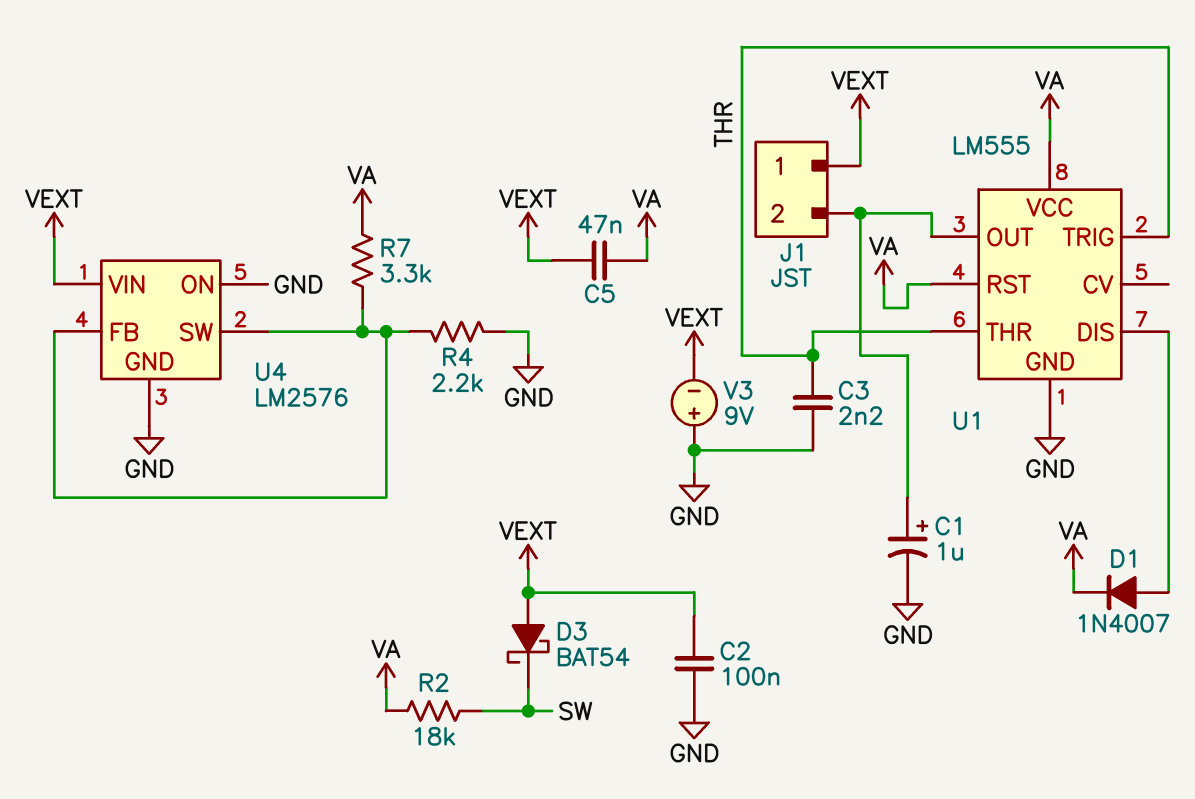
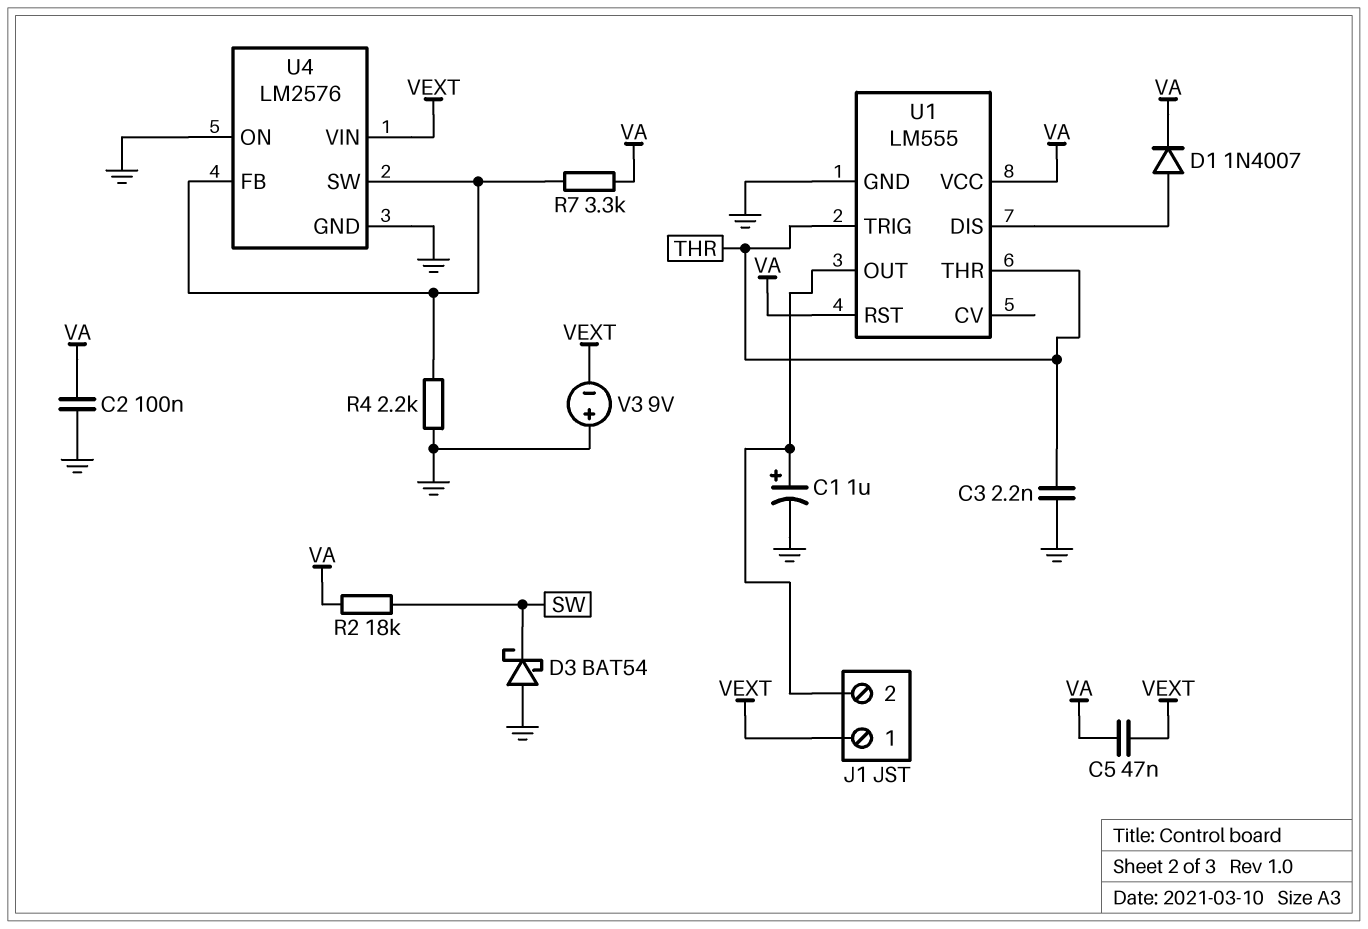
C2: 100nF (GND, VEXT) -> 100nF (GND, VA)
D3: schottky BAT54 (A VEXT, K SW) -> schottky BAT54 (A GND, K SW)

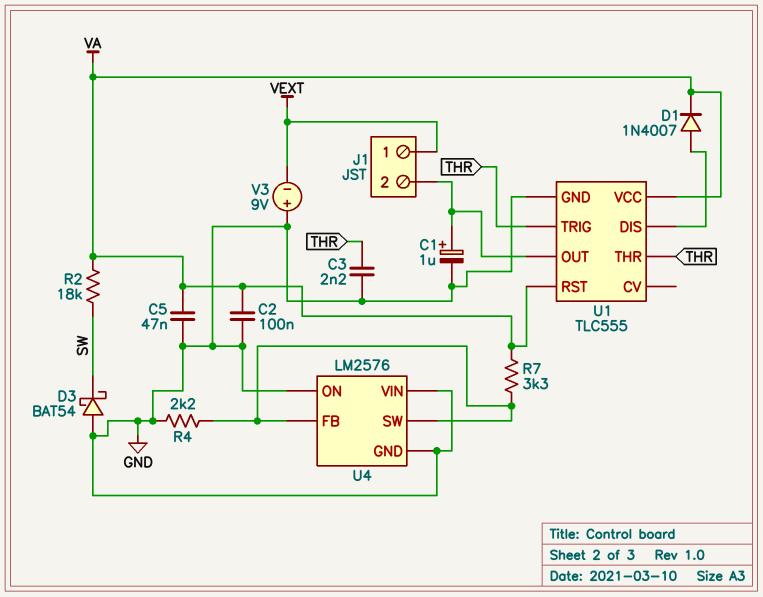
C5: 47nF (VA, VEXT) -> 47nF (GND, VA)
U1: LM555 -> TLC555
U4 pin VIN: VEXT -> GND

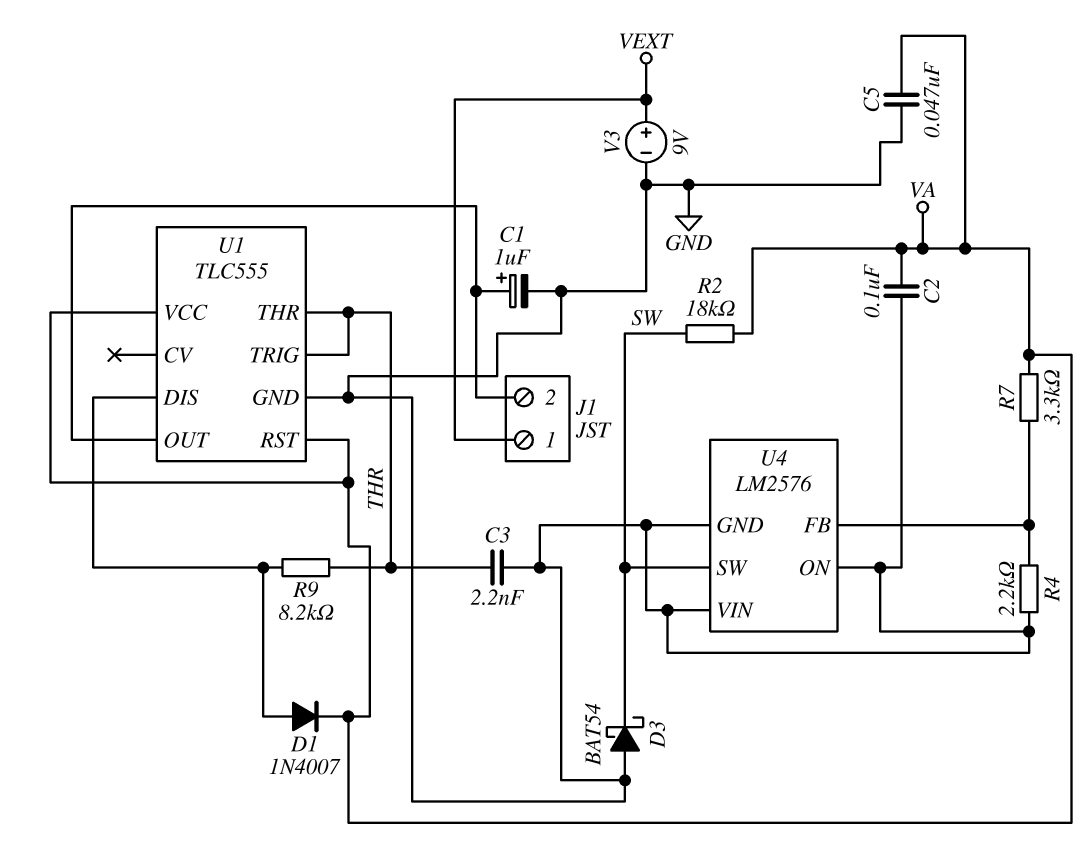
R9: none -> 8.2k (THR, U1/DIS)
U4 pin SW: U4/FB -> SW
V3: 9V (plus GND, minus VEXT) -> 9V (plus VEXT, minus GND)

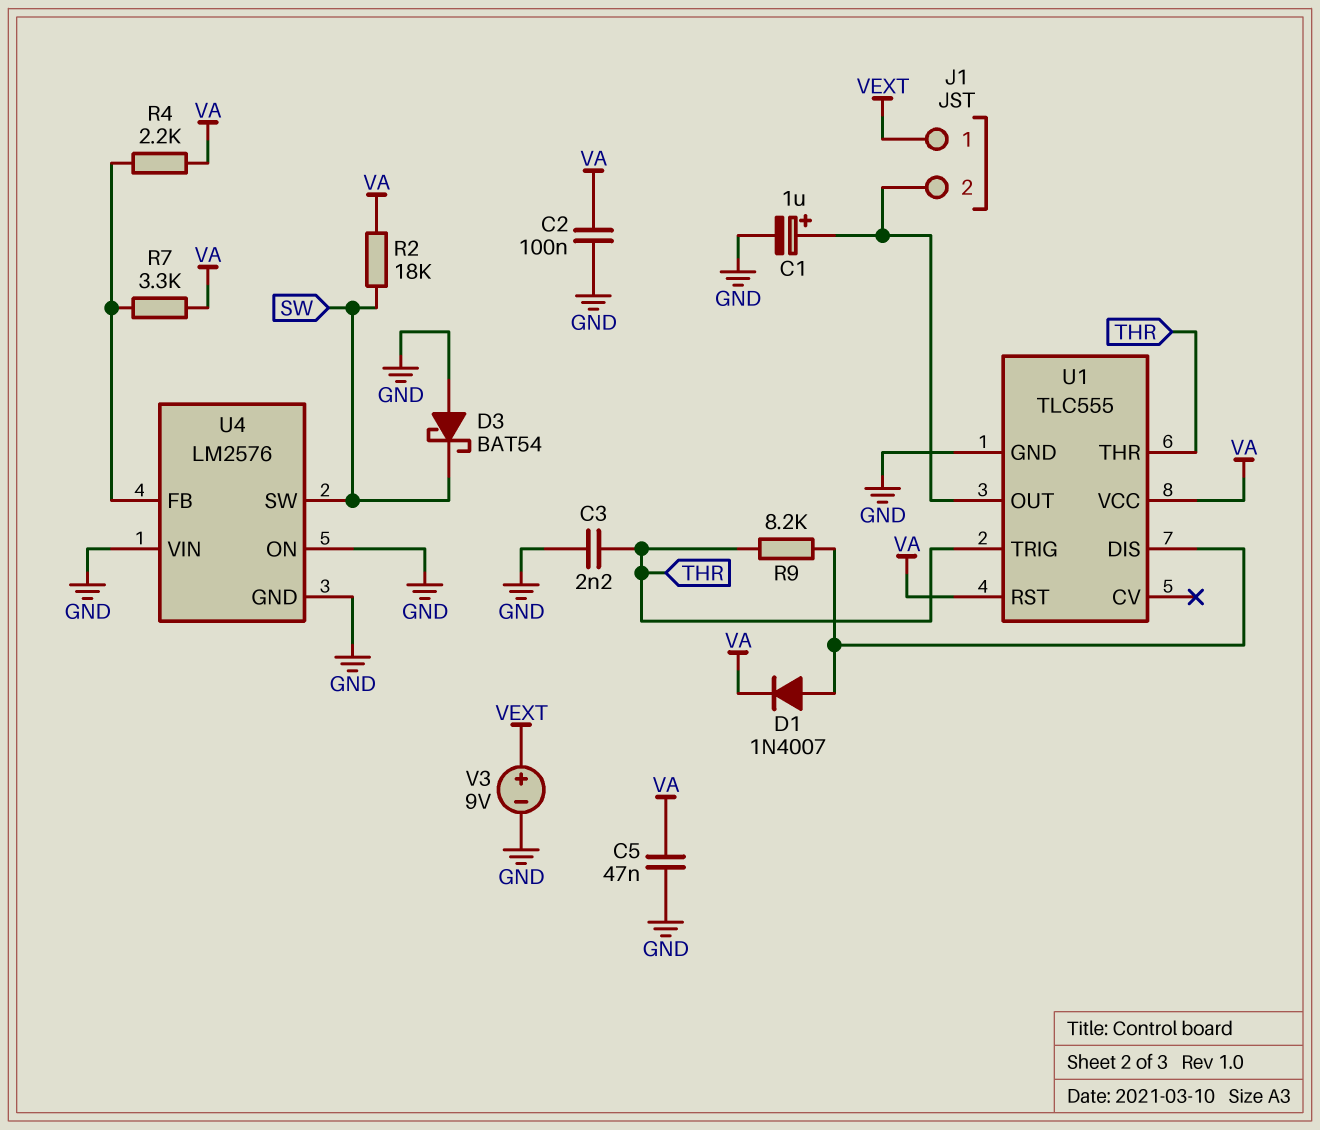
R4: 2.2k (GND, U4/FB) -> 2.2k (U4/FB, VA)

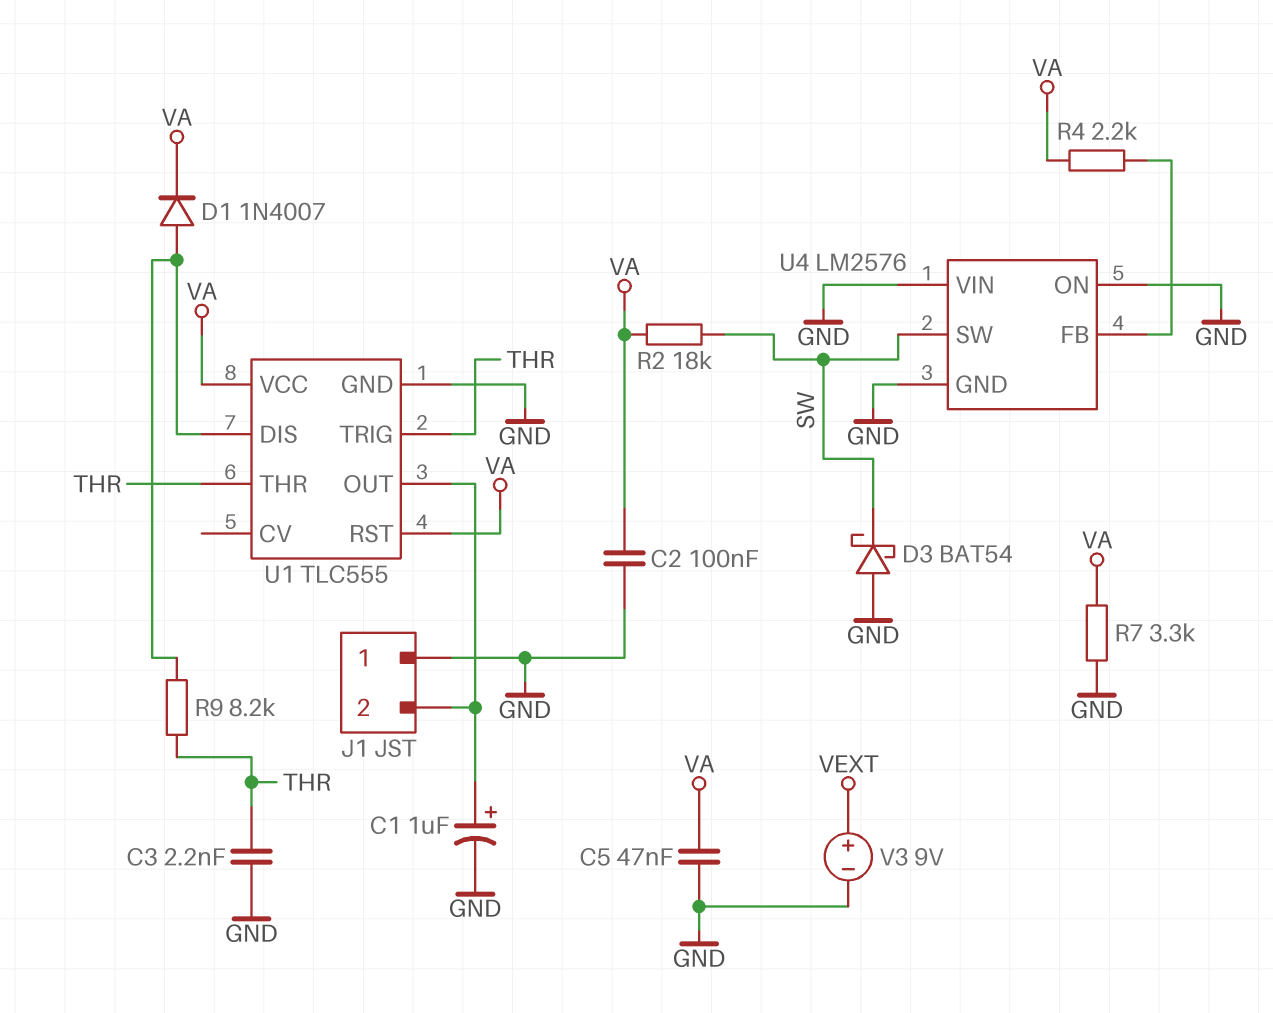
J1 pin 1: VEXT -> GND
R7: 3.3k (U4/FB, VA) -> 3.3k (GND, VA)

